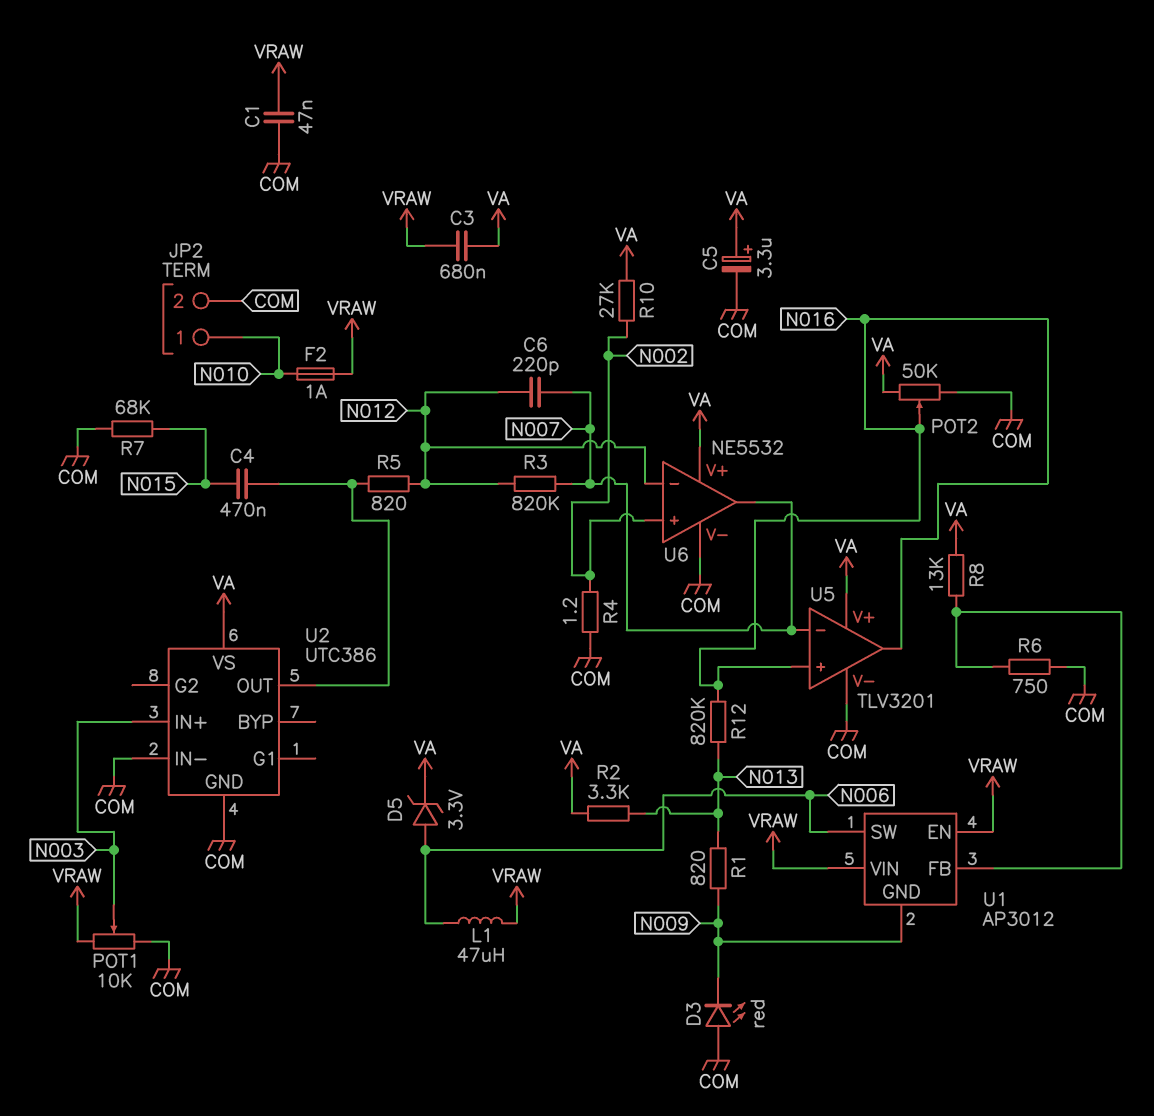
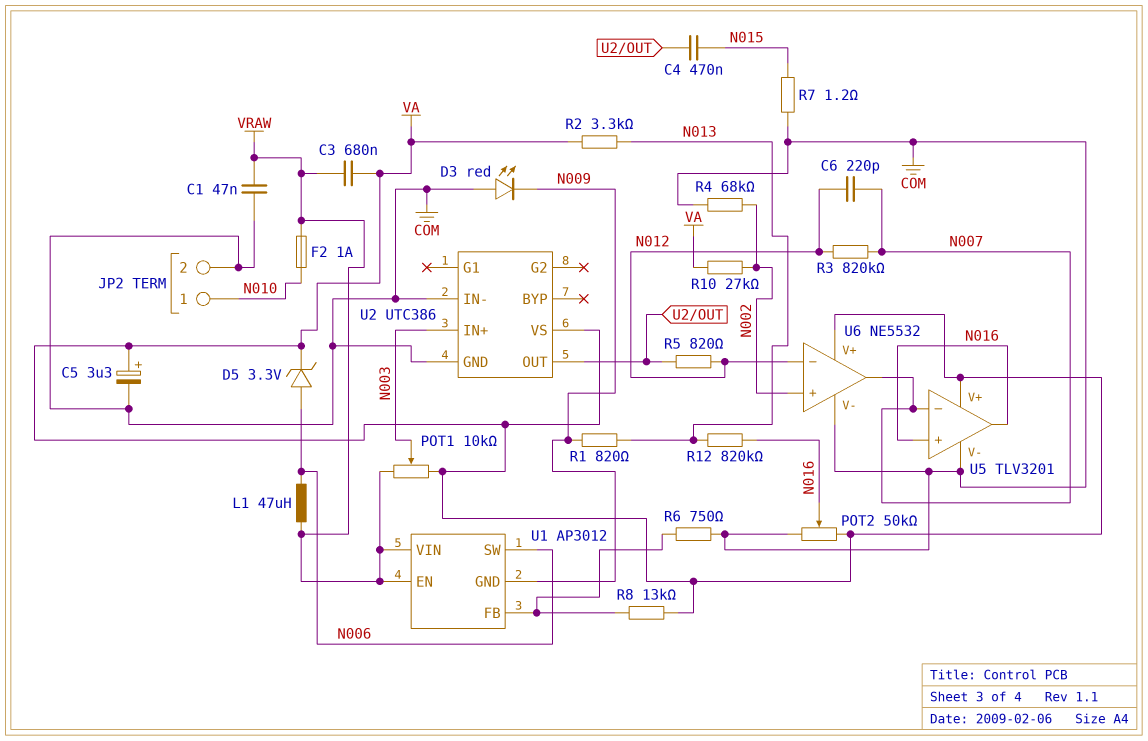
POT1: 10k (COM, VRAW, wiper N003) -> 10k (VA, VRAW, wiper N003)
R4: 1.2 (COM, N002) -> 68k (COM, N002)
R7: 68k (COM, N015) -> 1.2 (COM, N015)

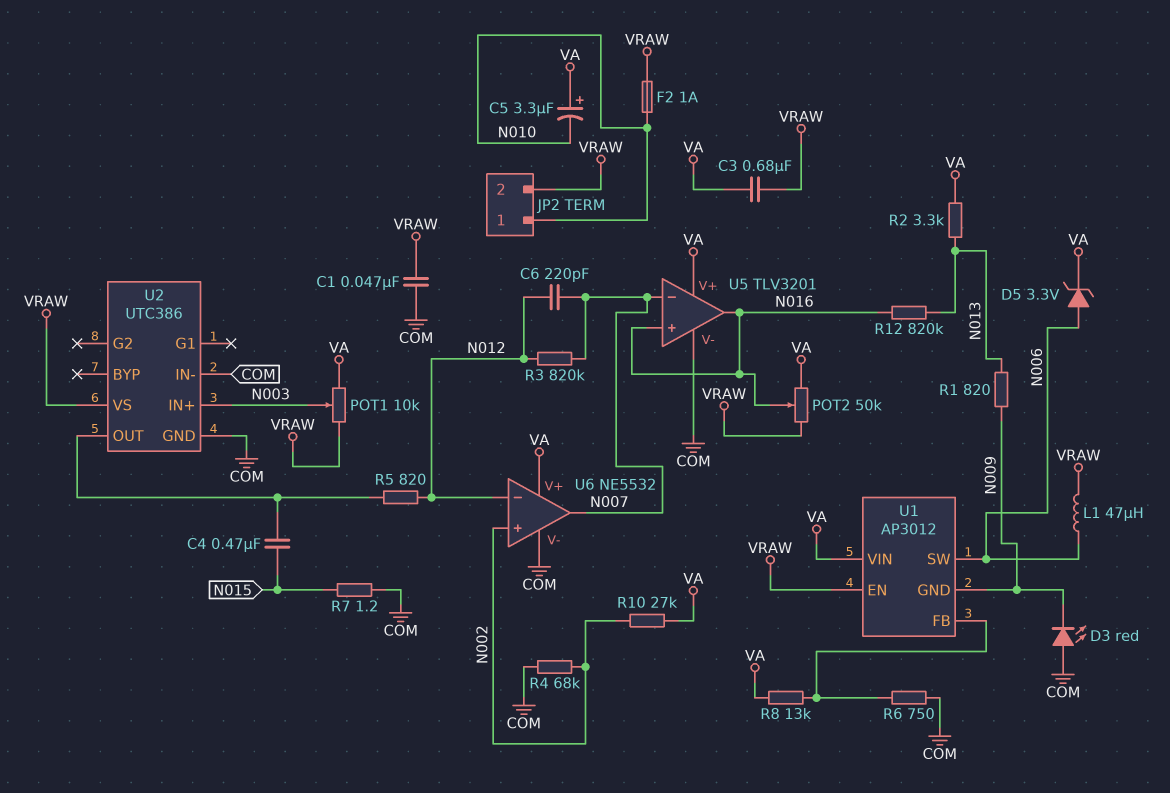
C5: 3.3uF (plus VA, minus COM) -> 3.3uF (plus VA, minus N010)
JP2 pin 2: COM -> VRAW
POT2: 50k (COM, VA, wiper N016) -> 50k (VA, VRAW, wiper N016)
U1 pin VIN: VRAW -> VA
U2 pin VS: VA -> VRAW

